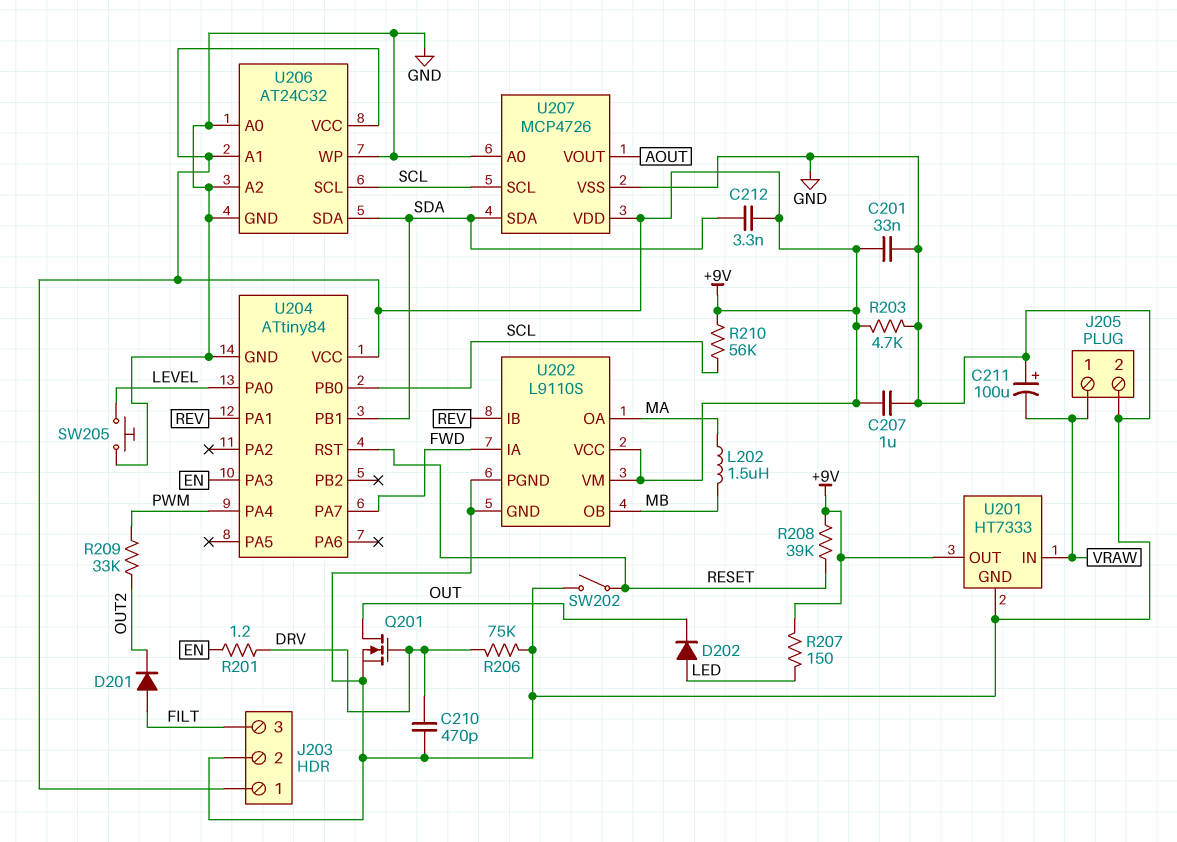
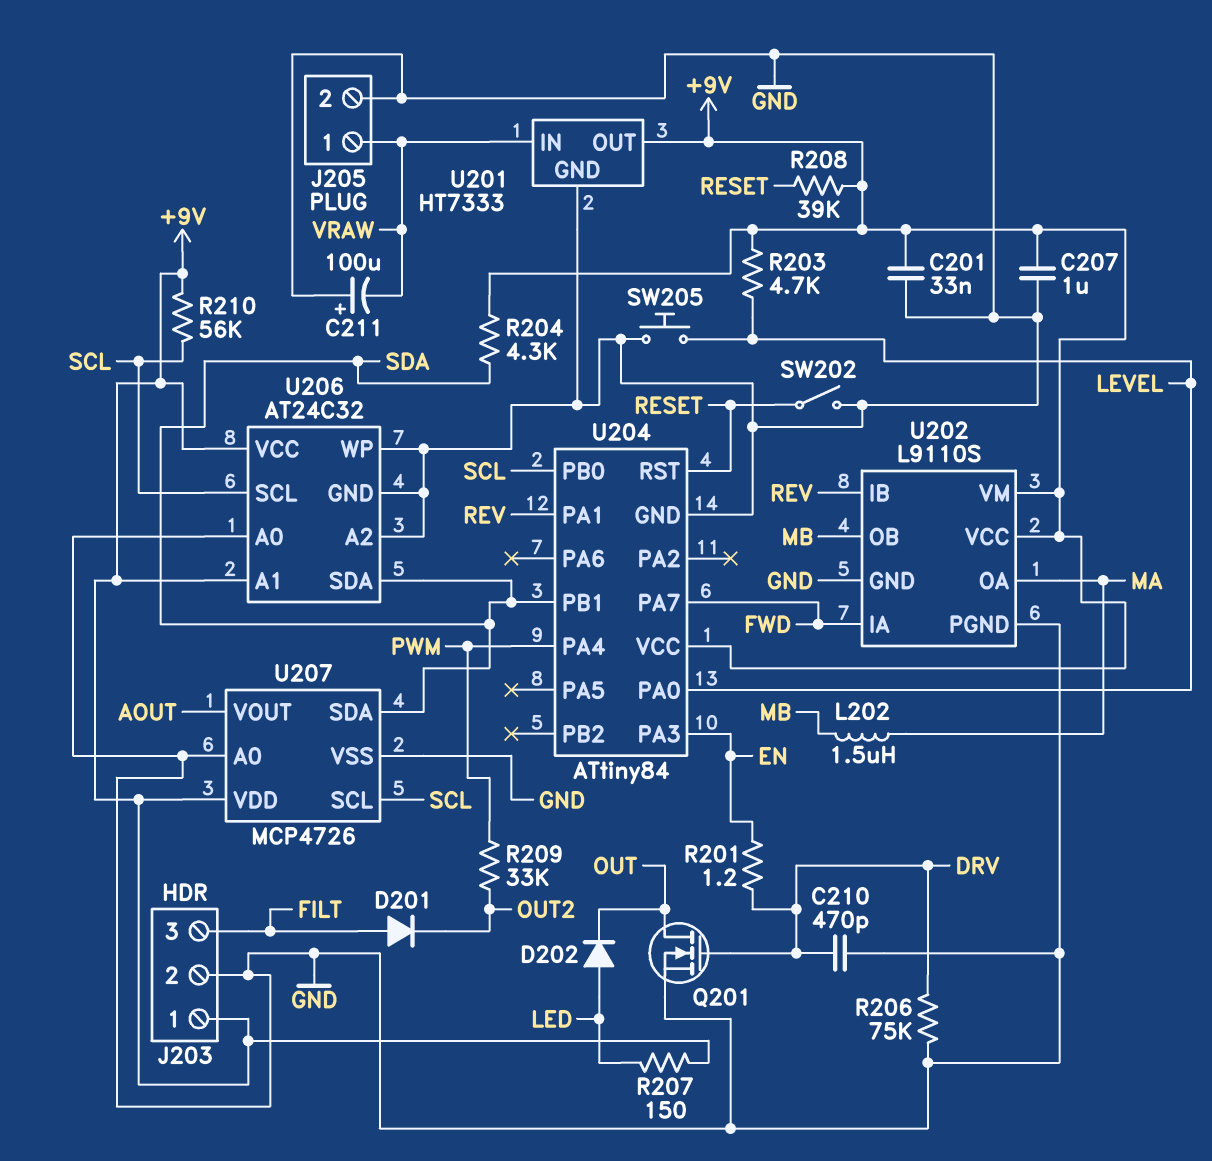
C212: 3.3nF (+9V, SDA) -> none
R203: 4.7k (+9V, GND) -> 4.7k (+9V, LEVEL)
R204: none -> 4.3k (+9V, SDA)

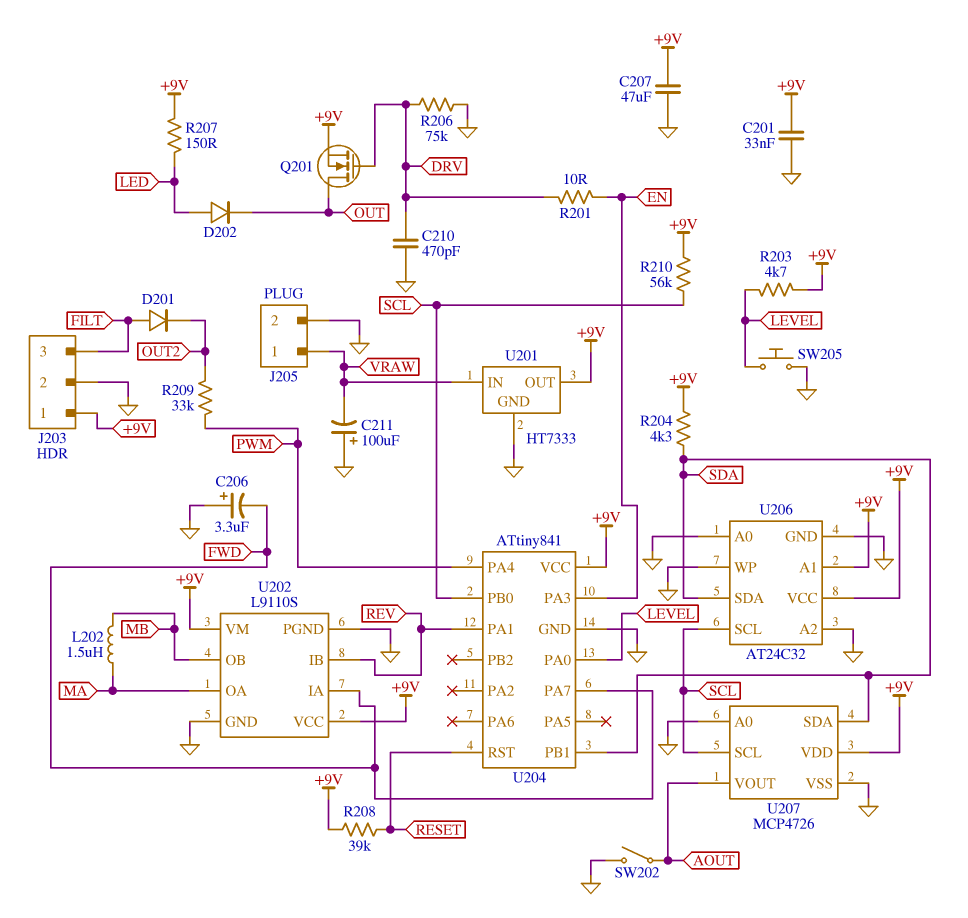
C206: none -> 3.3uF (plus GND, minus FWD)
C207: 1uF (+9V, GND) -> 47uF (+9V, GND)
Q201: NMOS (G DRV, D OUT, S GND) -> NMOS (G DRV, D OUT, S +9V)
R201: 1.2 (DRV, EN) -> 10 (DRV, EN)
SW202: switch (GND, RESET) -> switch (AOUT, GND)
U204: ATtiny84 -> ATtiny841

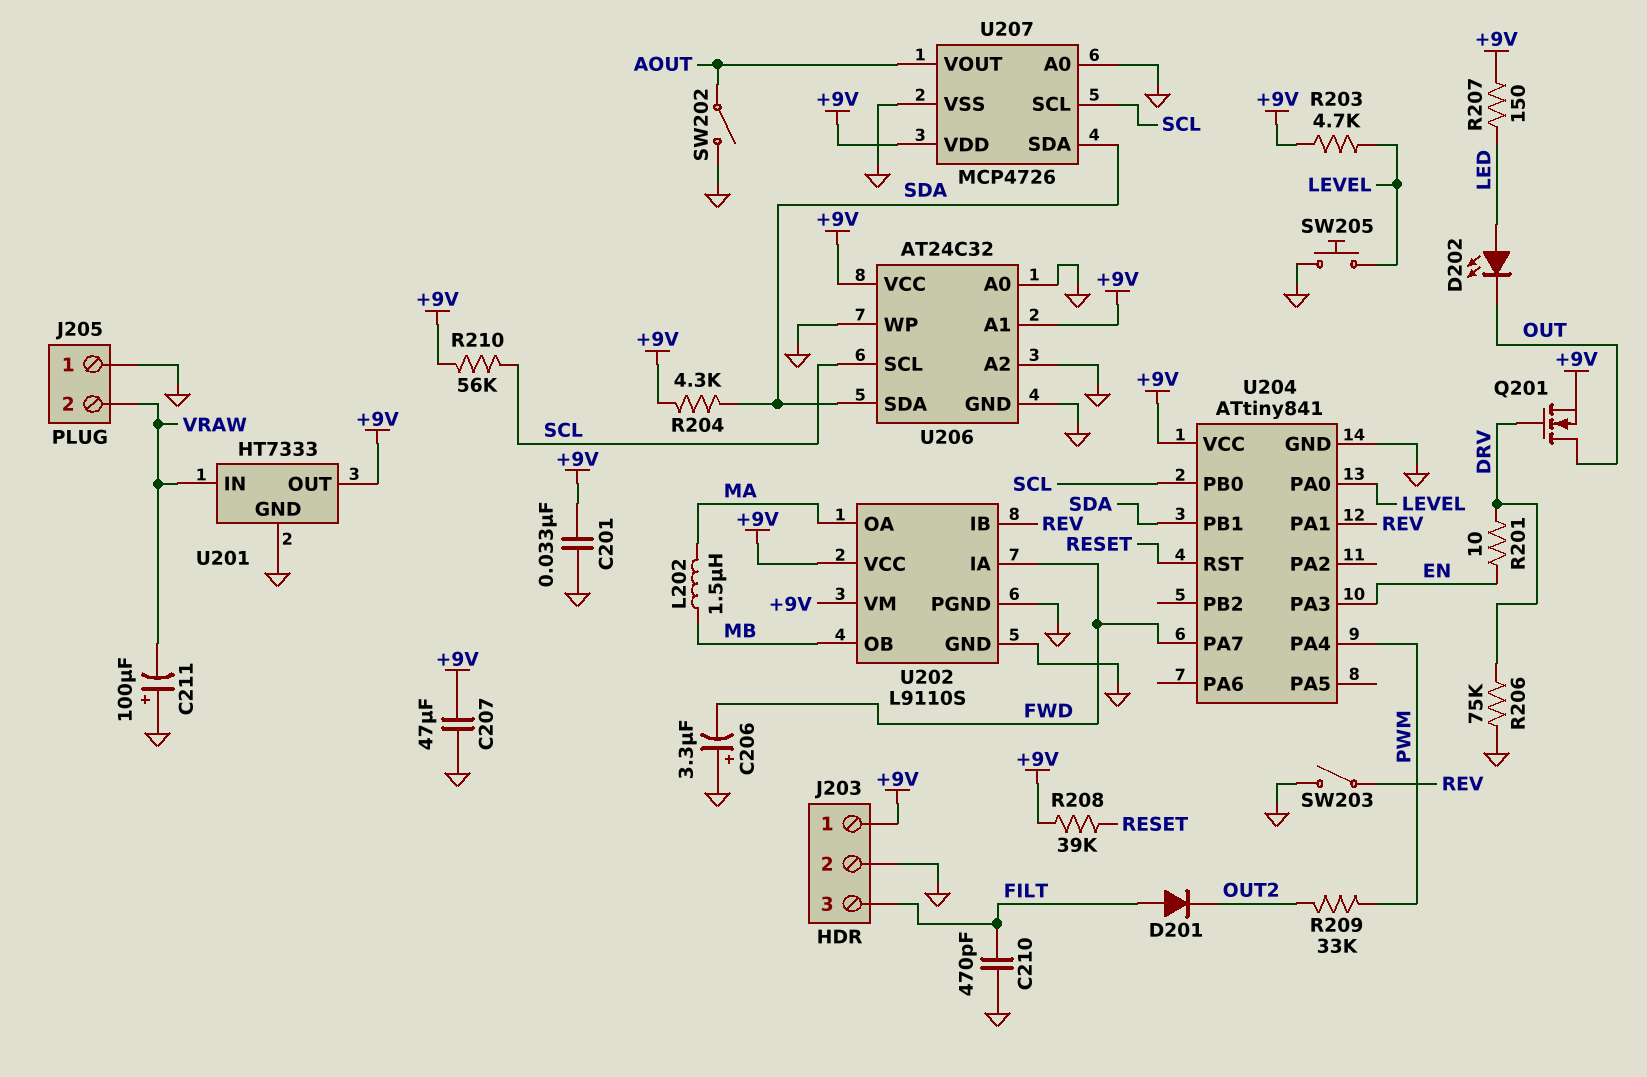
C210: 470pF (DRV, GND) -> 470pF (FILT, GND)
D202: diode (A LED, K OUT) -> LED (A LED, K OUT)
J205 pin 1: VRAW -> GND
J205 pin 2: GND -> VRAW
SW203: none -> switch (GND, REV)

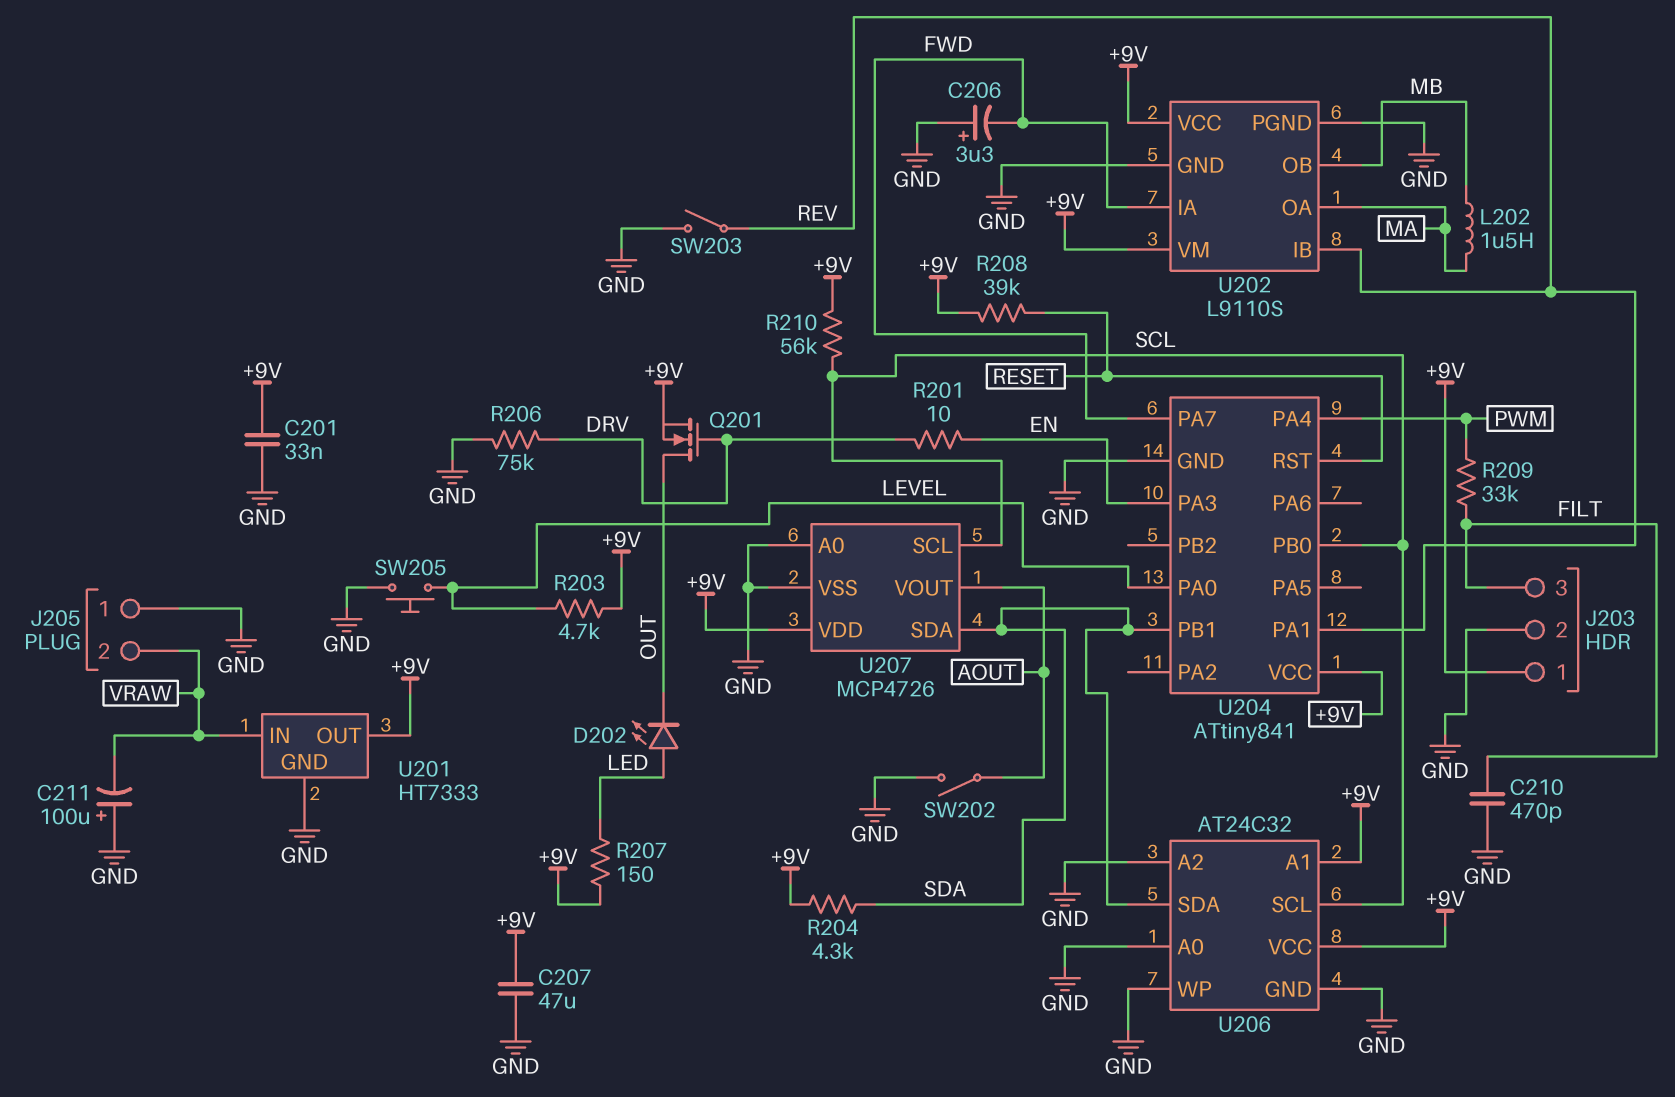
D201: diode (A FILT, K OUT2) -> none
R209: 33k (OUT2, PWM) -> 33k (FILT, PWM)

